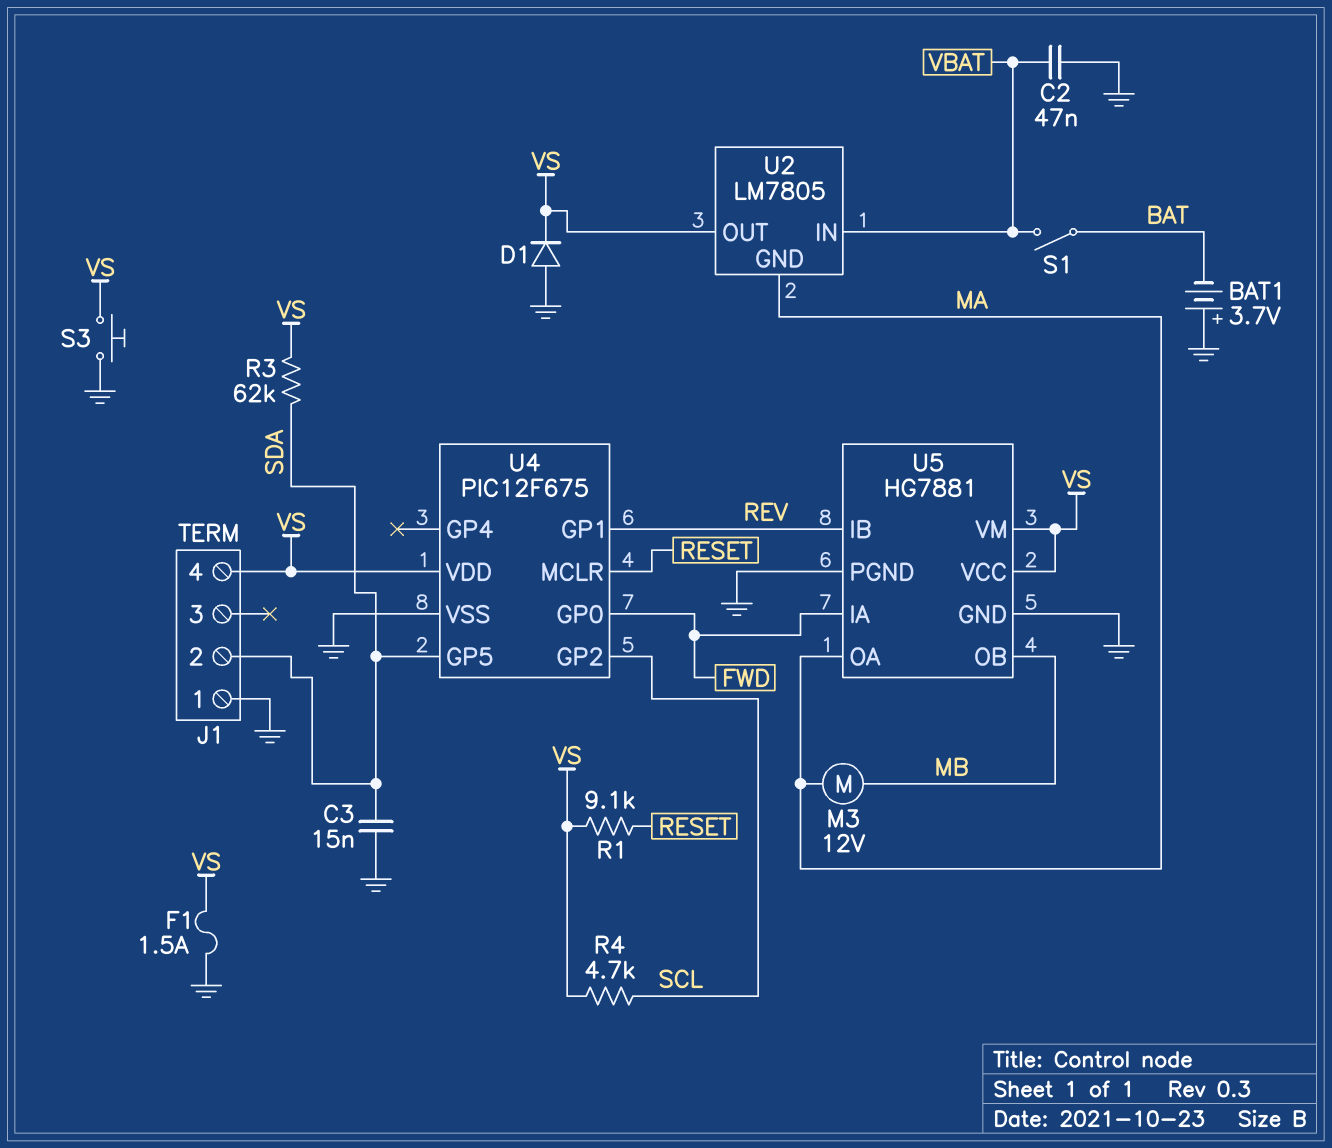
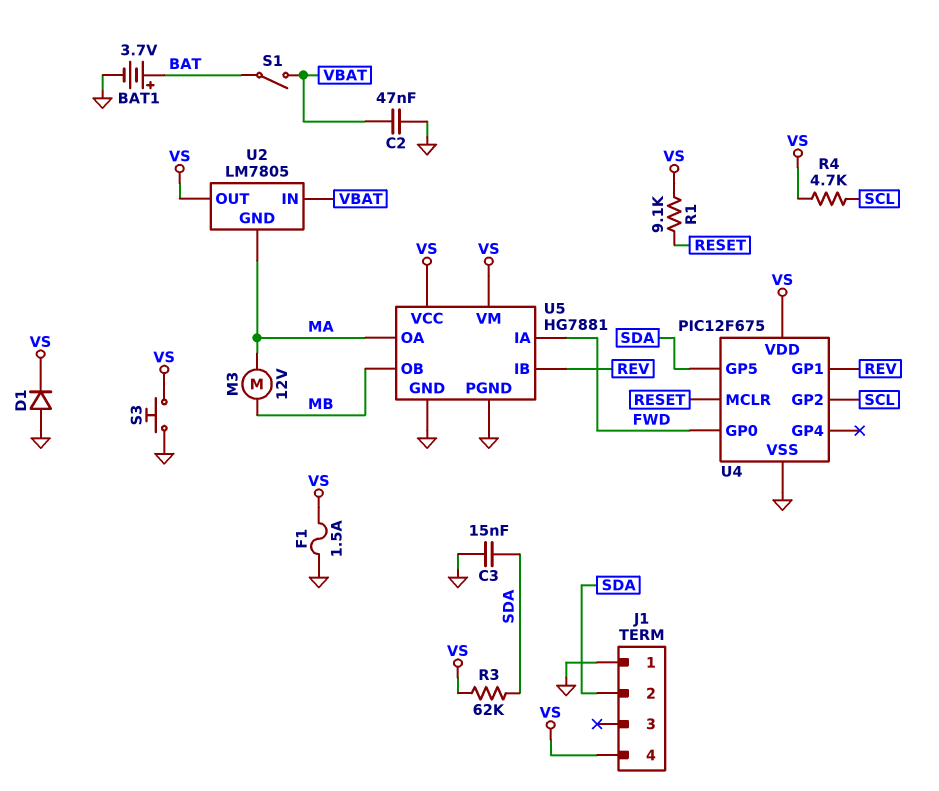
BAT1: 3.7V (plus GND, minus BAT) -> 3.7V (plus BAT, minus GND)

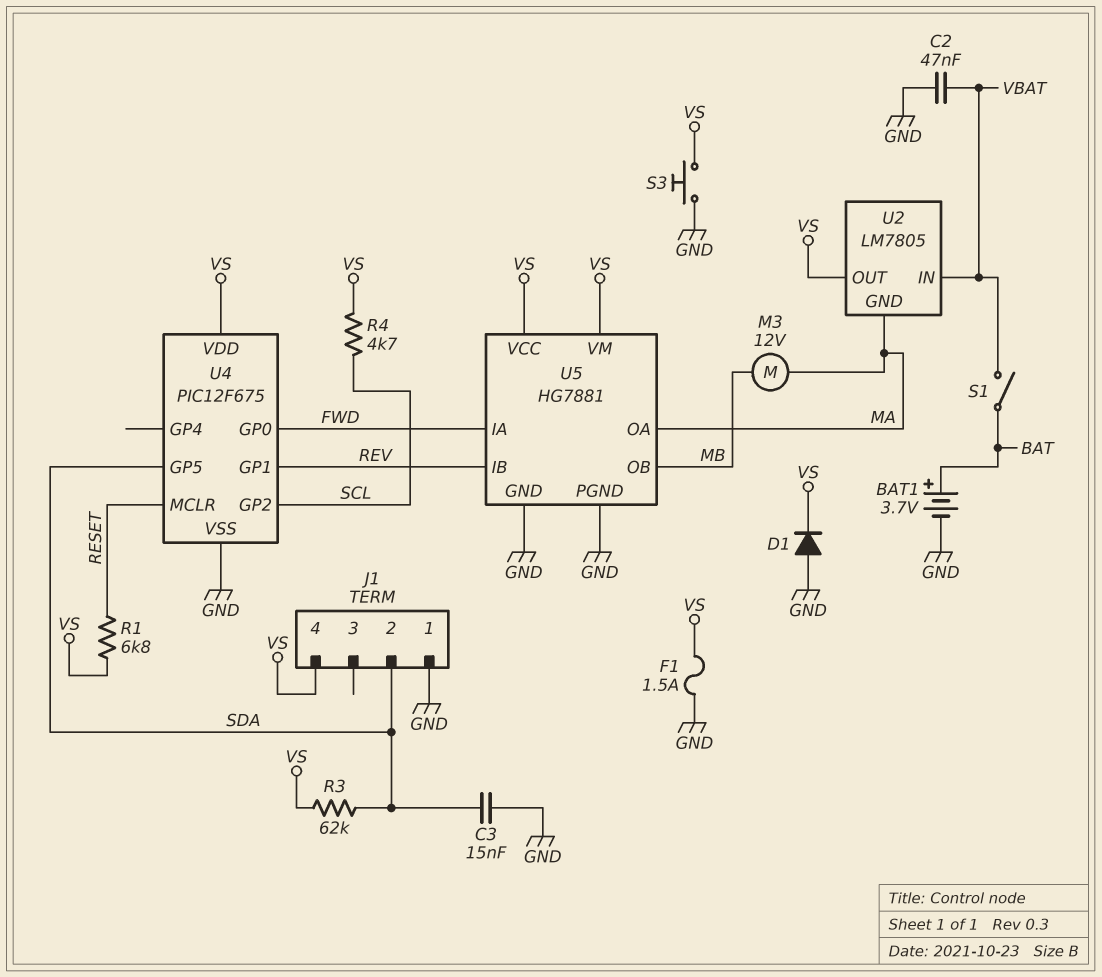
R1: 9.1k (RESET, VS) -> 6.8k (RESET, VS)

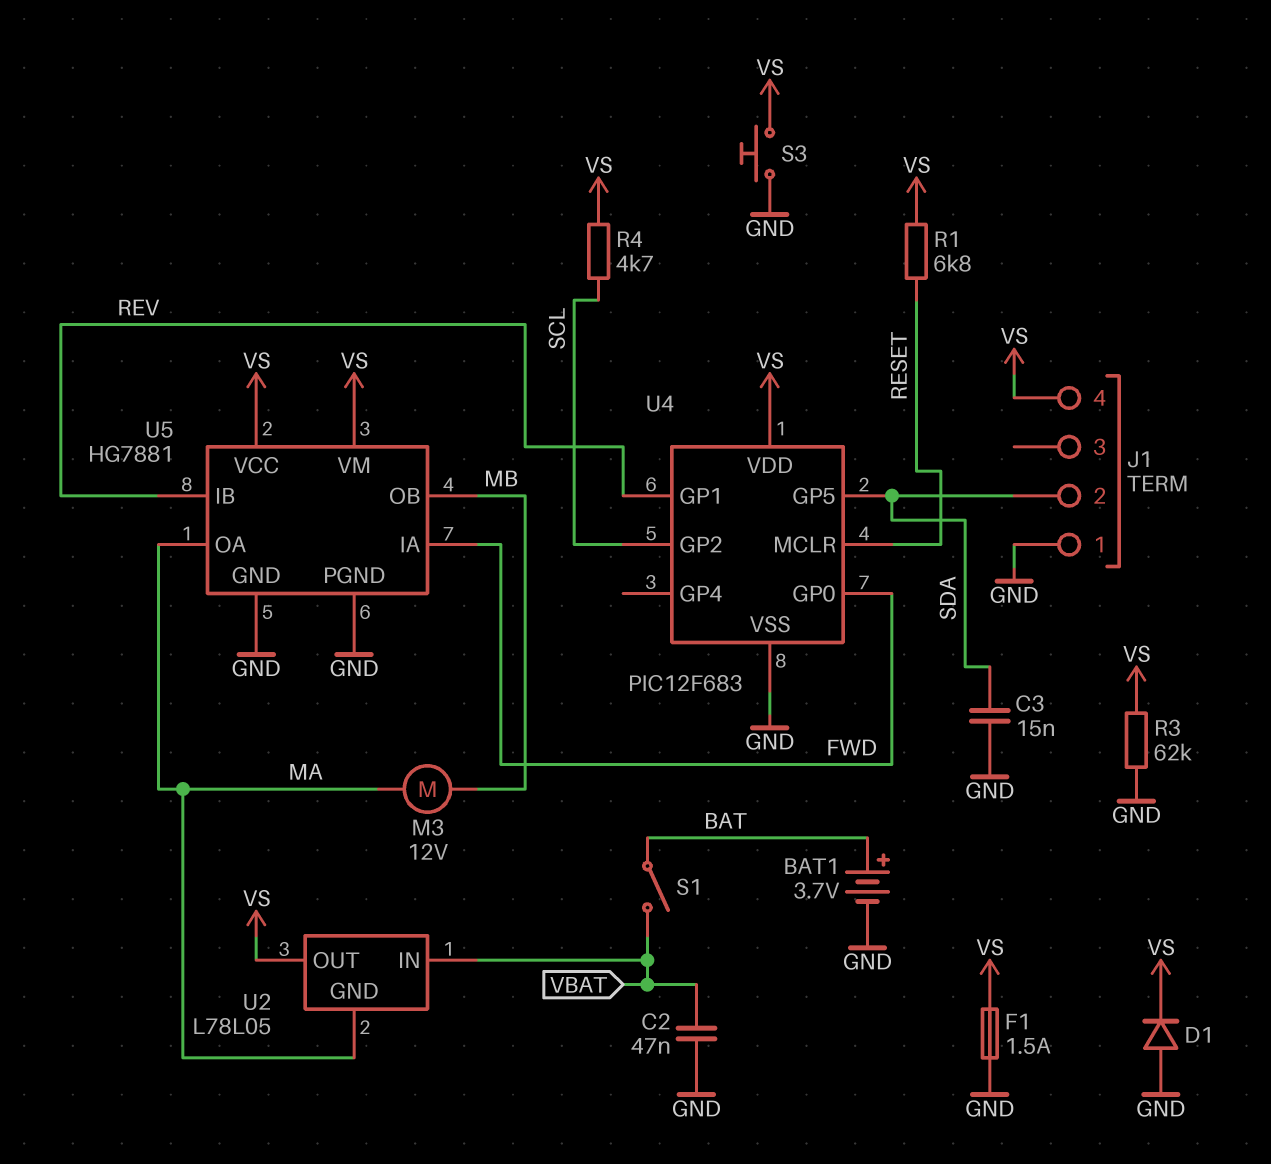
R3: 62k (SDA, VS) -> 62k (GND, VS)
U2: LM7805 -> L78L05
U4: PIC12F675 -> PIC12F683

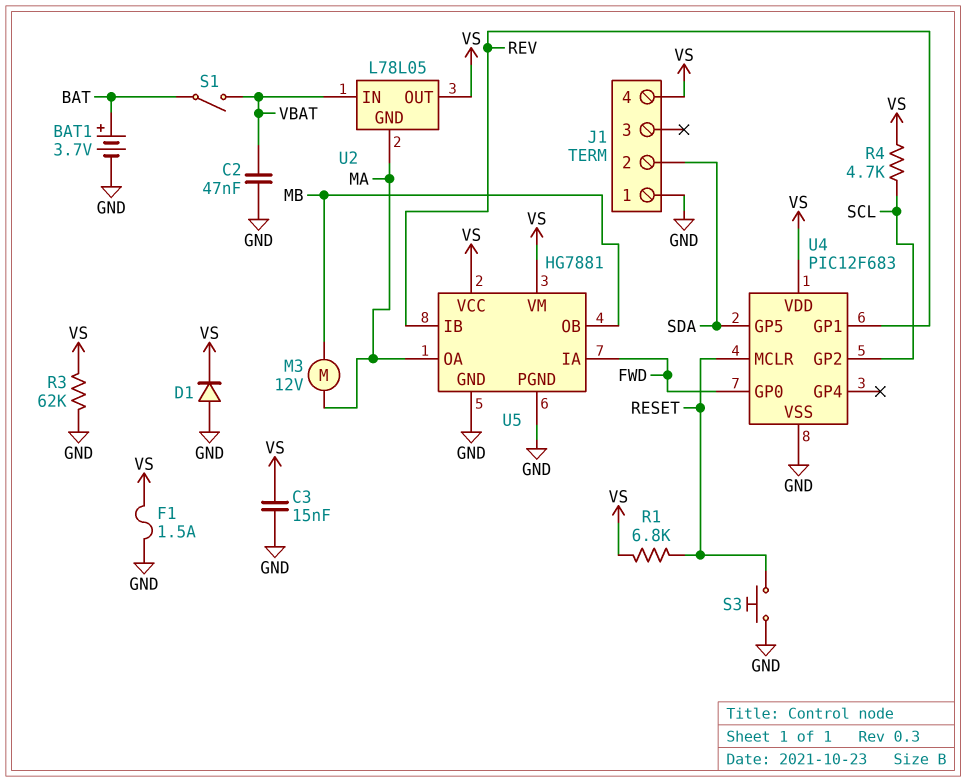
C3: 15nF (GND, SDA) -> 15nF (GND, VS)
S3: button (GND, VS) -> button (GND, RESET)

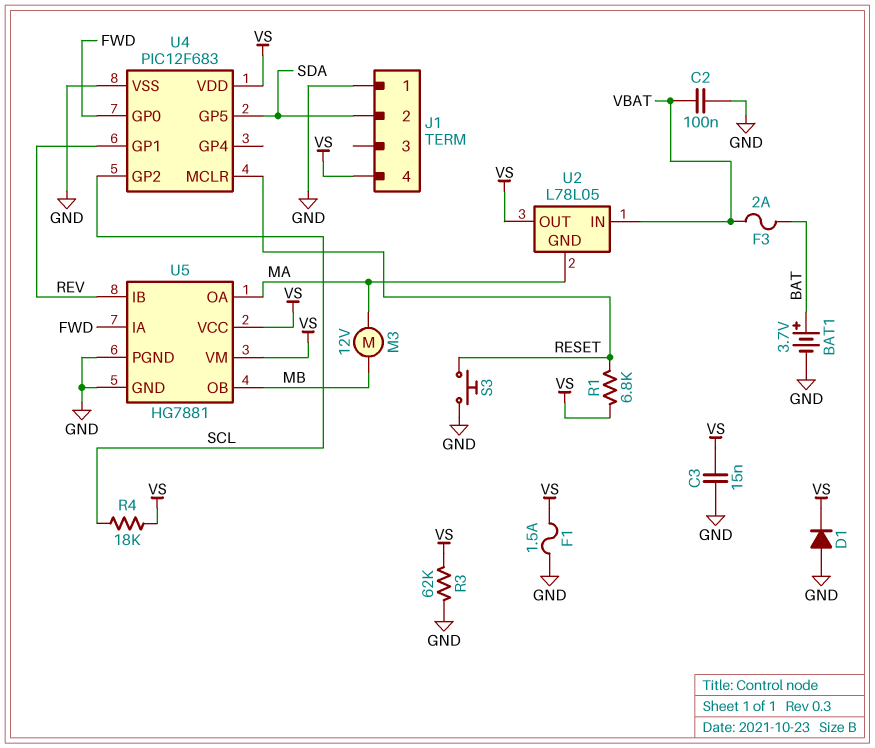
C2: 47nF (GND, VBAT) -> 100nF (GND, VBAT)
F3: none -> 2A (BAT, VBAT)
R4: 4.7k (SCL, VS) -> 18k (SCL, VS)
S1: switch (BAT, VBAT) -> none

